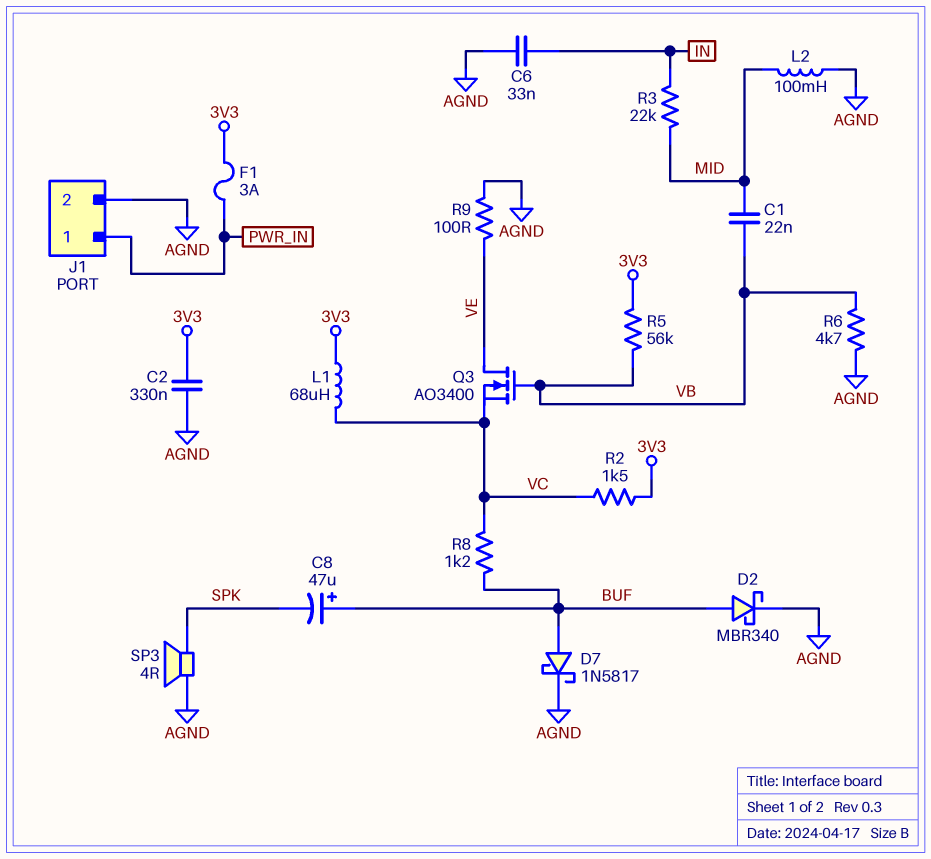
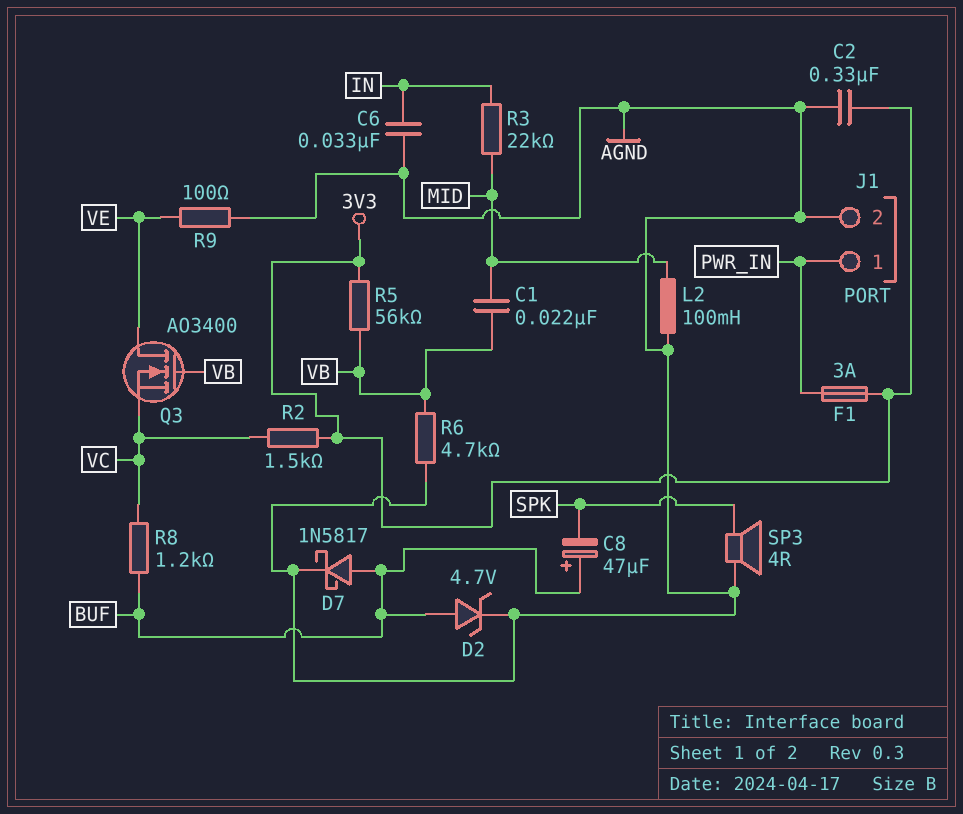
D2: schottky MBR340 (A BUF, K AGND) -> zener 4.7V (A BUF, K AGND)
L1: 68uH (3V3, VC) -> none

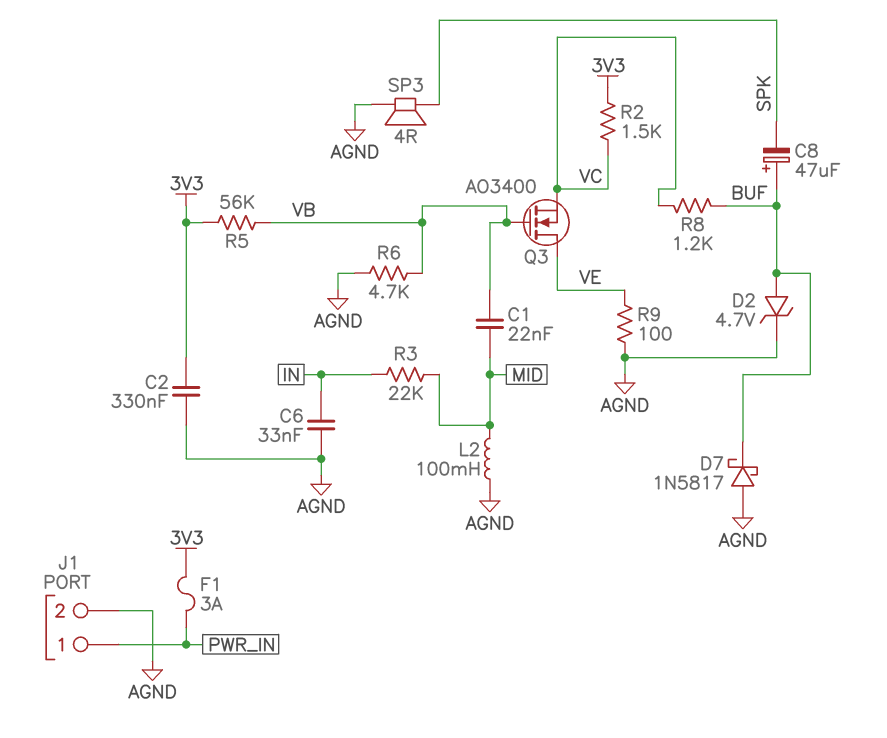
D7: schottky 1N5817 (A BUF, K AGND) -> schottky 1N5817 (A AGND, K BUF)

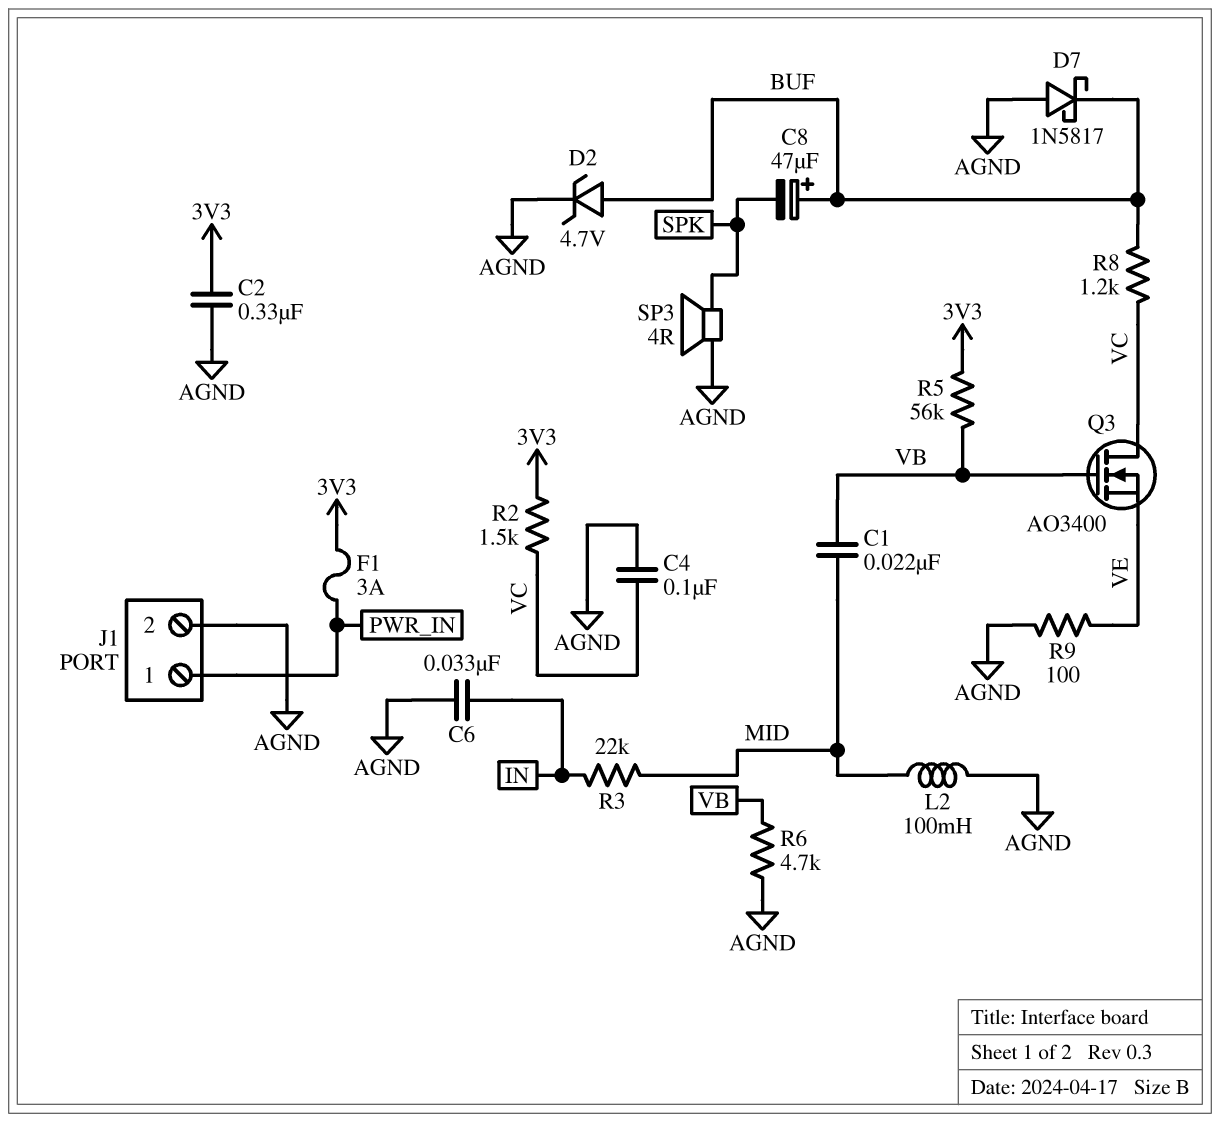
C4: none -> 100nF (AGND, VC)
Q3: NMOS AO3400 (G VB, D VE, S VC) -> NMOS AO3400 (G VB, D VC, S VE)

